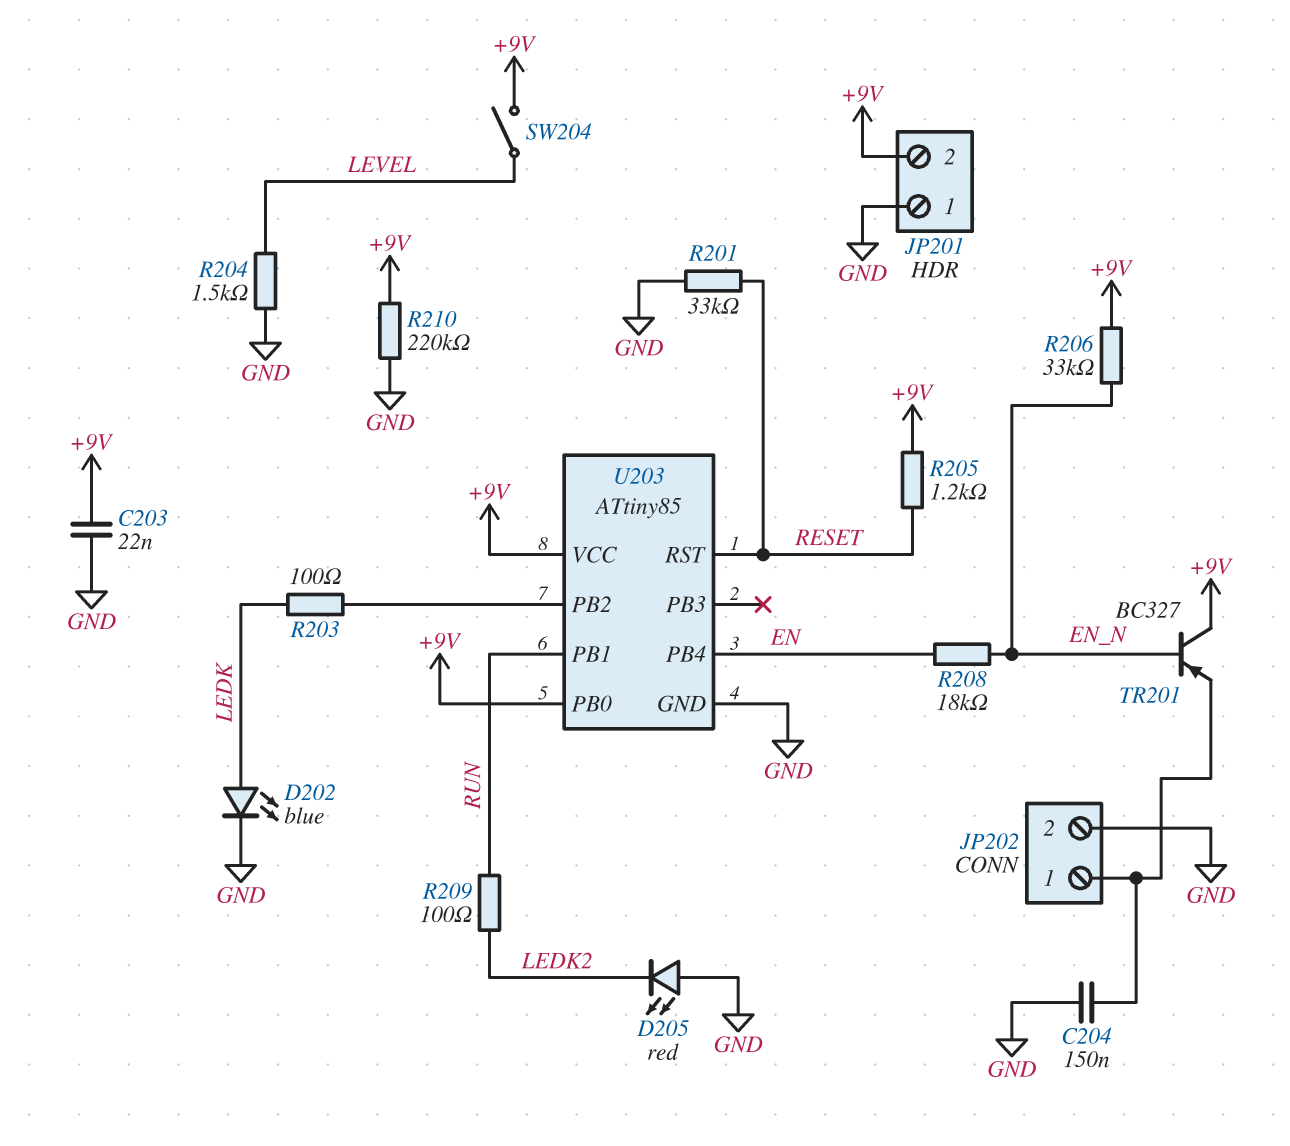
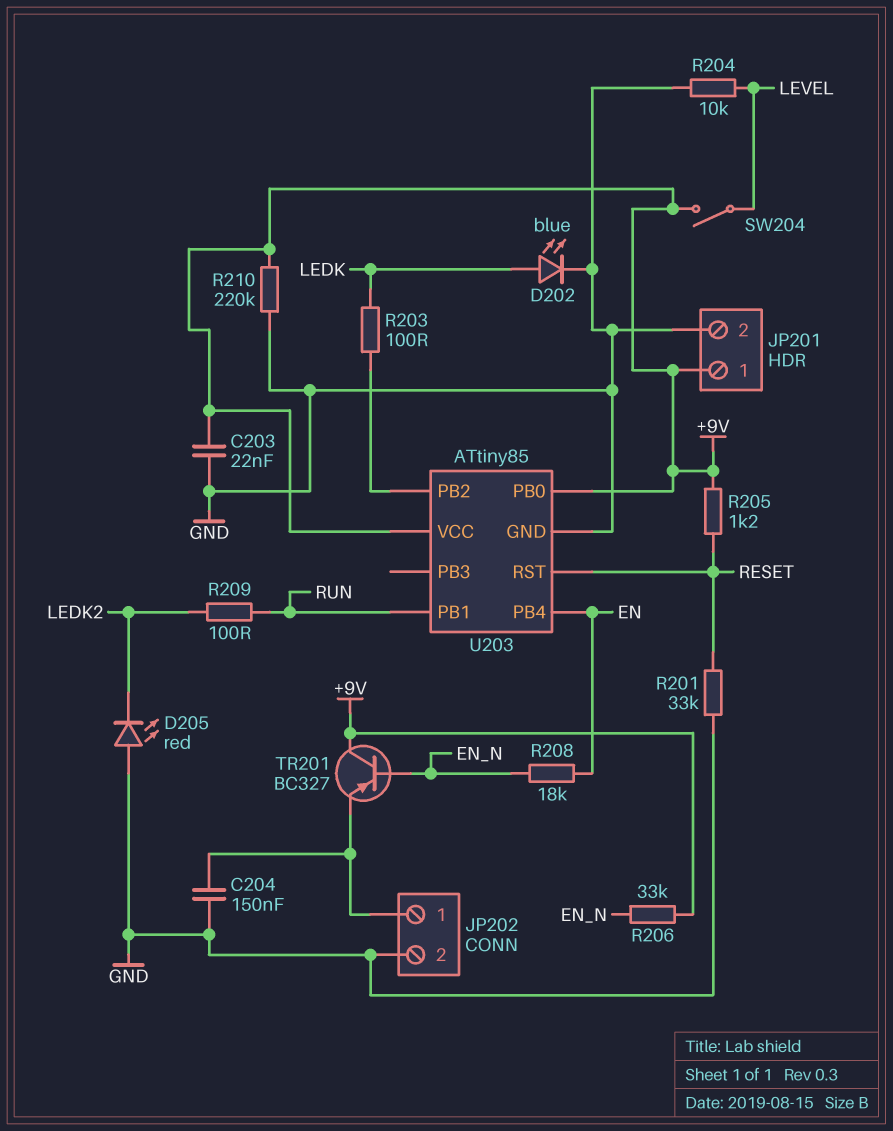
JP201 pin 1: GND -> +9V
JP201 pin 2: +9V -> GND
R204: 1.5k (GND, LEVEL) -> 10k (GND, LEVEL)

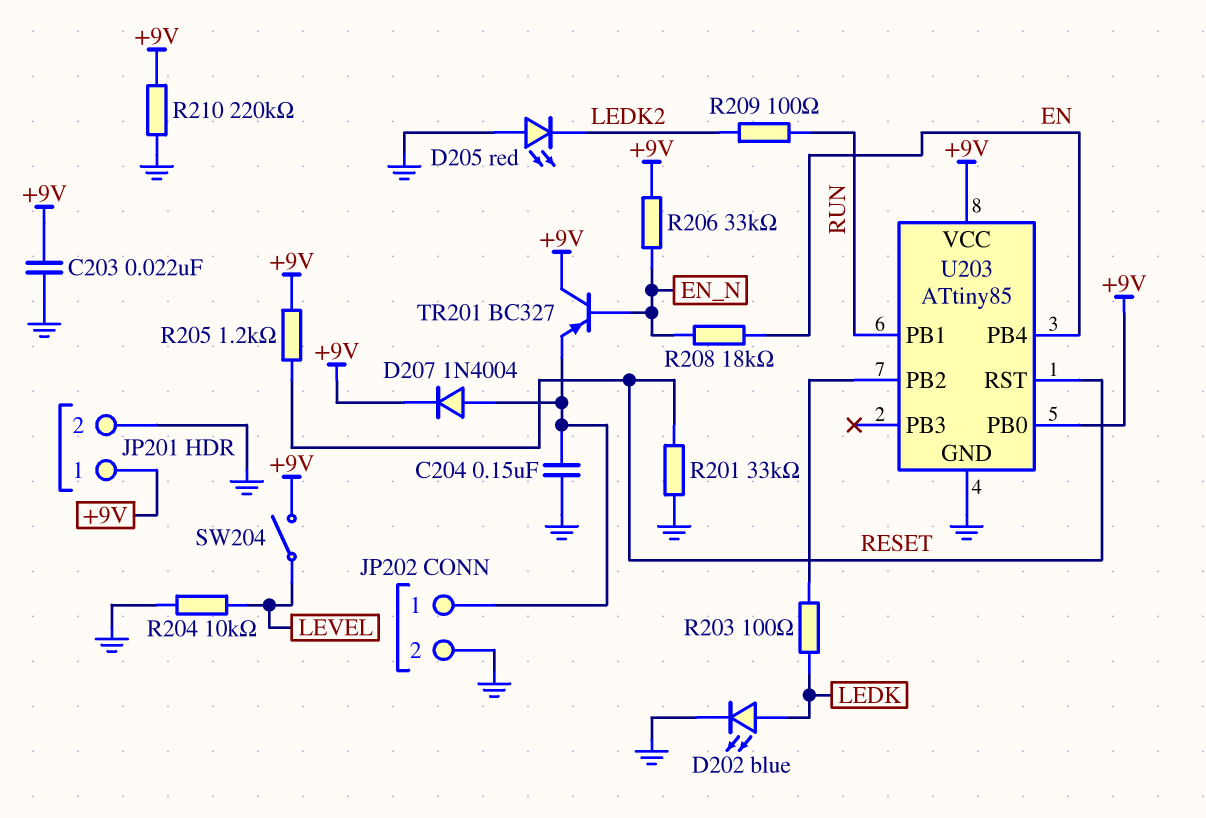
D207: none -> diode 1N4004 (A JP202/1, K +9V)

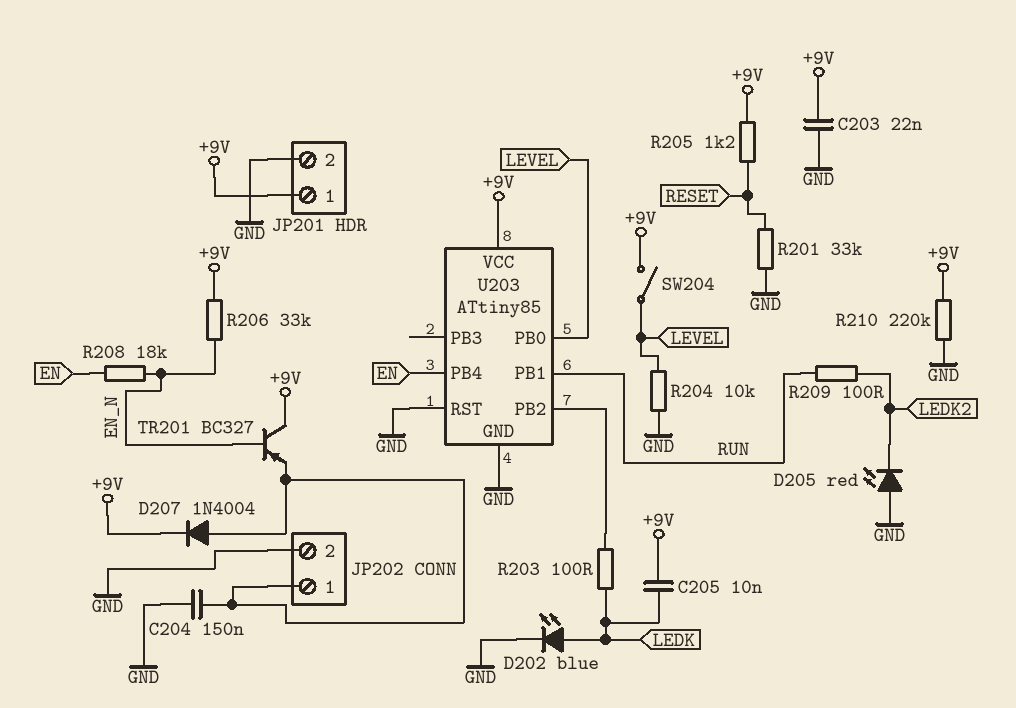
C205: none -> 10nF (+9V, LEDK)
U203 pin PB0: +9V -> LEVEL
U203 pin RST: RESET -> GND

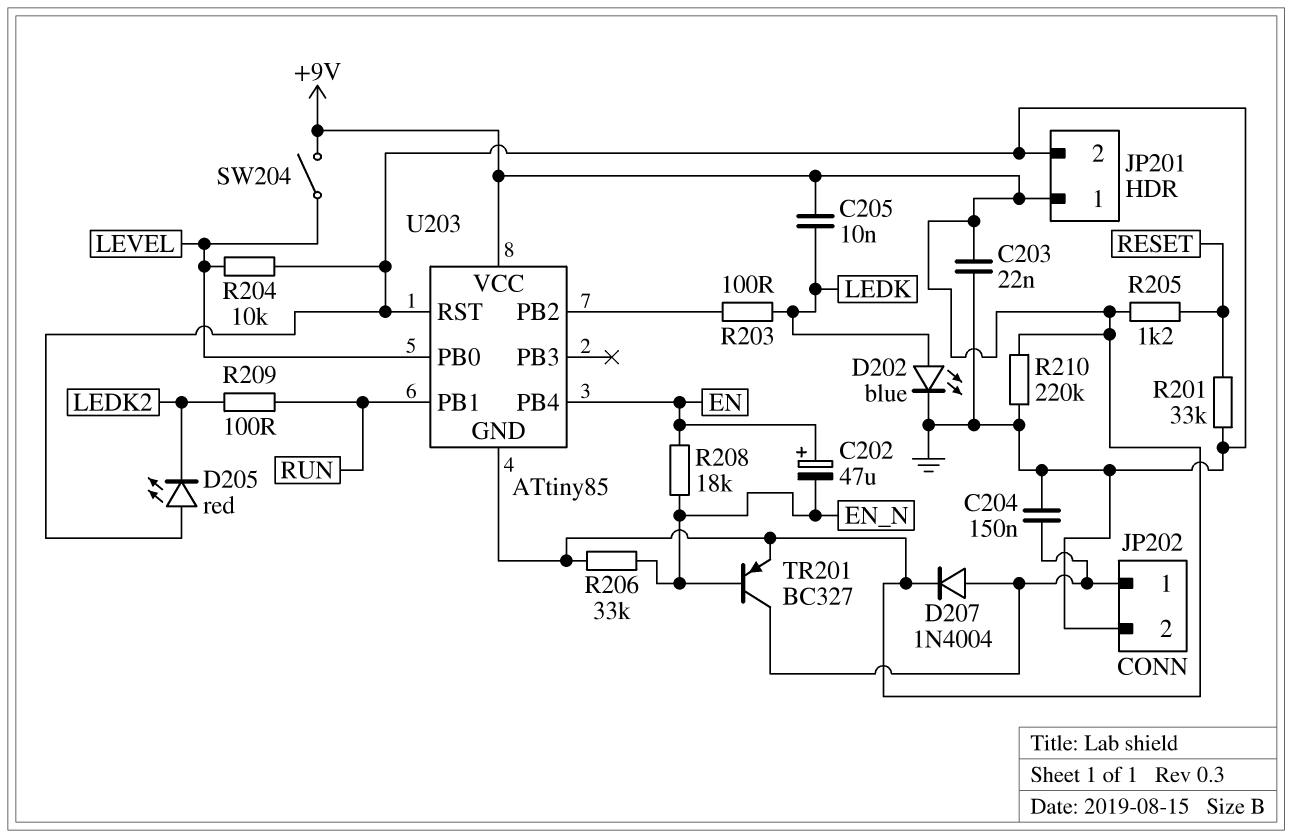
C202: none -> 47uF (plus EN, minus EN_N)
TR201: PNP BC327 (B EN_N, C +9V, E JP202/1) -> PNP BC327 (B EN_N, C JP202/1, E +9V)
U203 pin GND: GND -> +9V

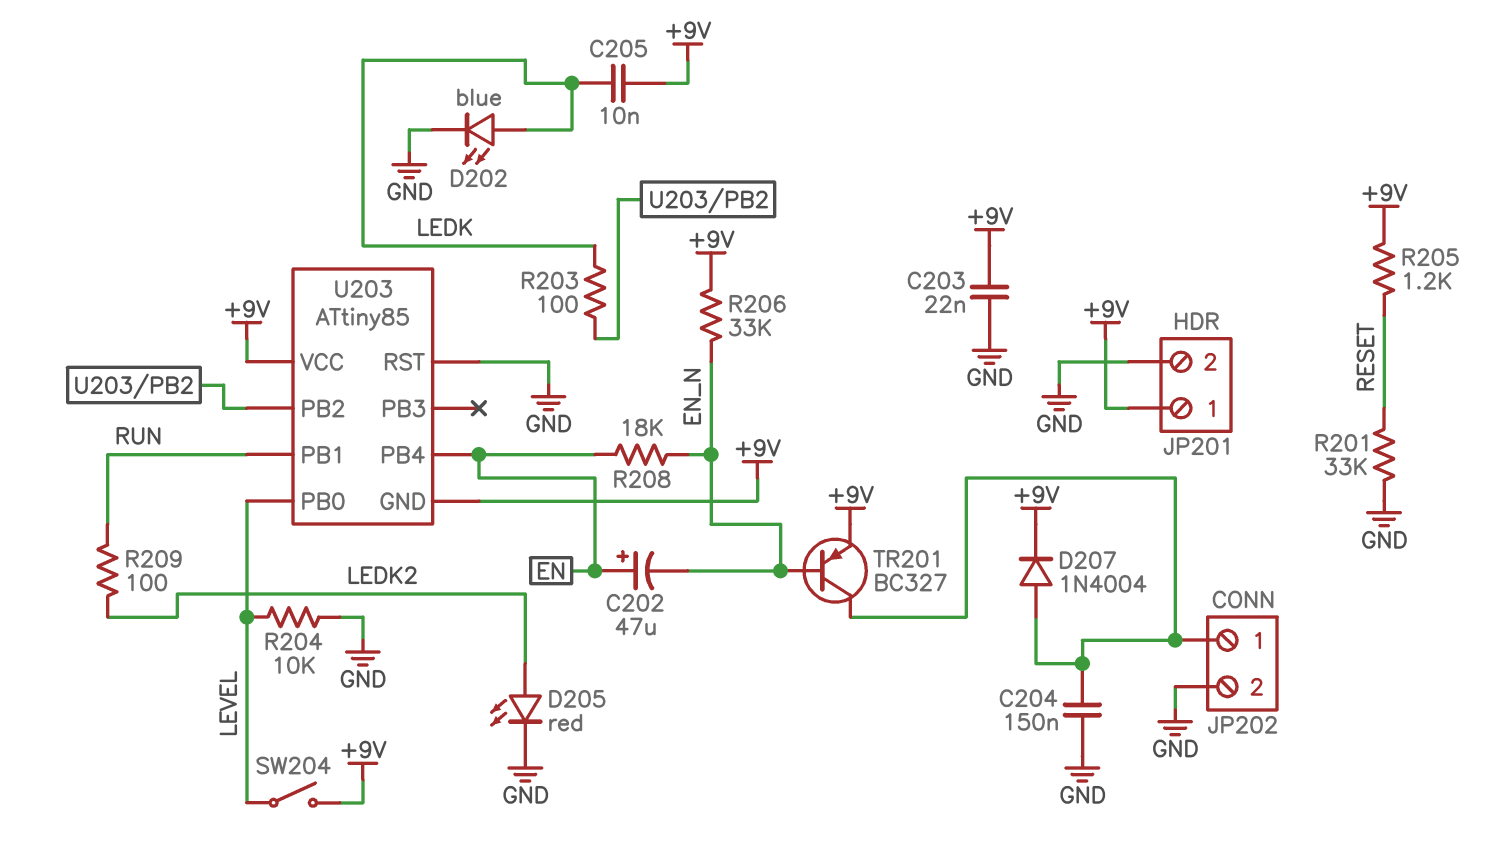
D205: LED red (A GND, K LEDK2) -> LED red (A LEDK2, K GND)
R210: 220k (+9V, GND) -> none

